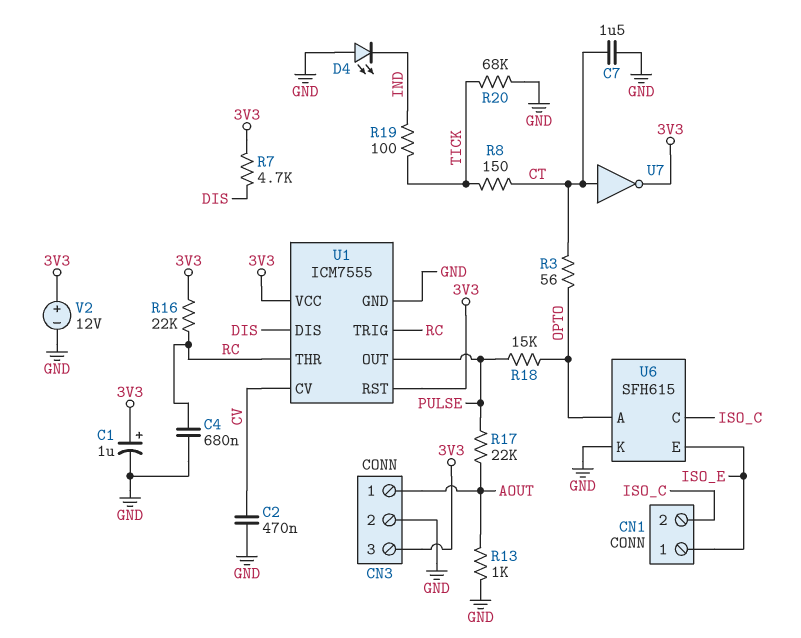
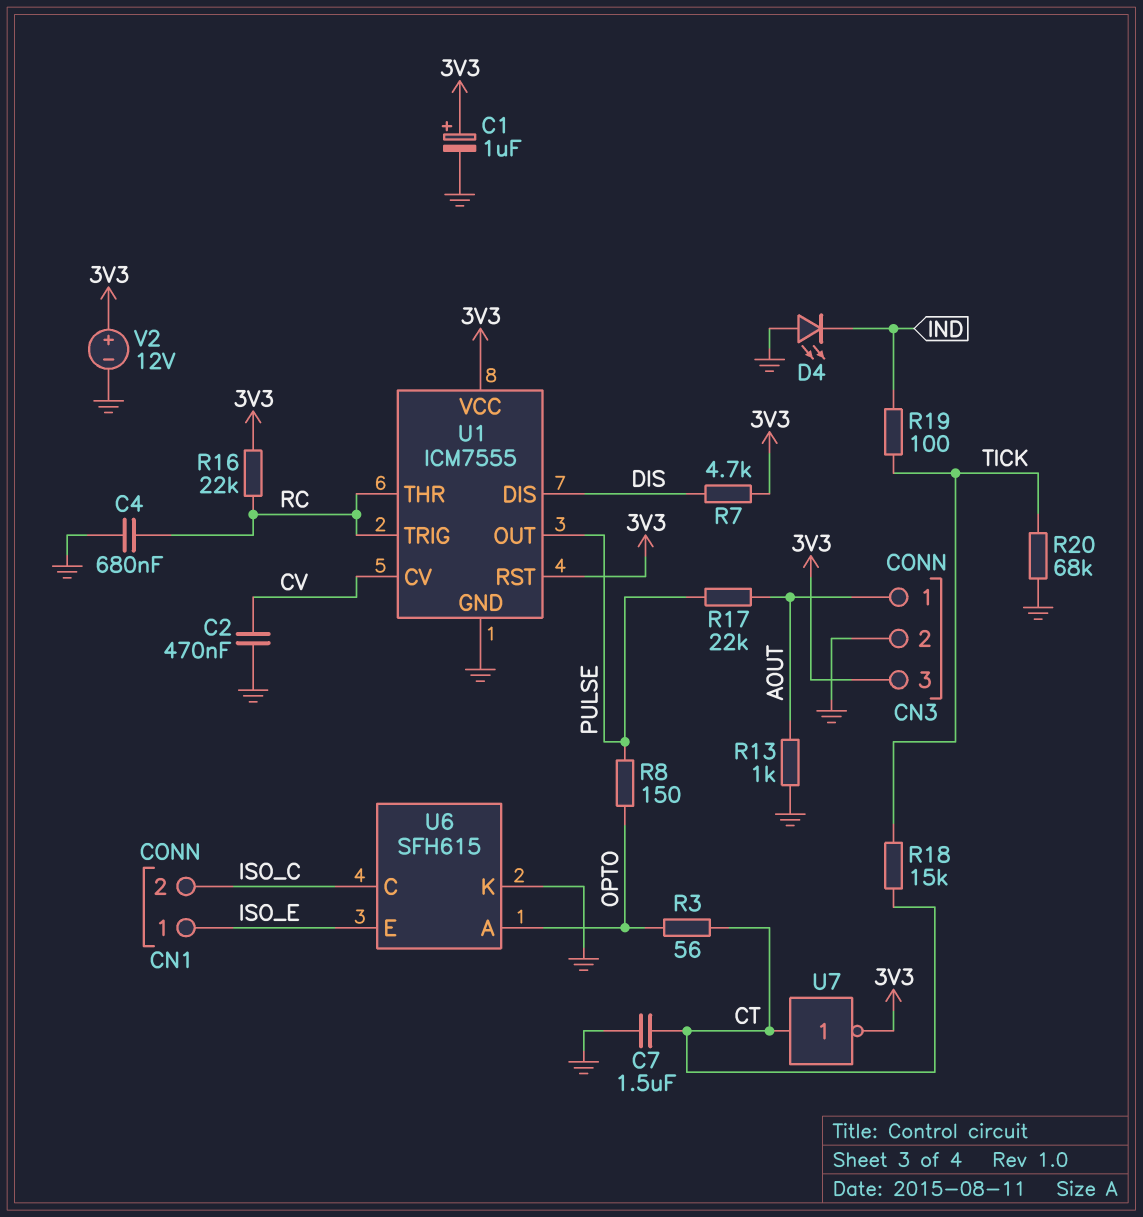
R8: 150 (CT, TICK) -> 150 (OPTO, PULSE)
R18: 15k (OPTO, PULSE) -> 15k (CT, TICK)

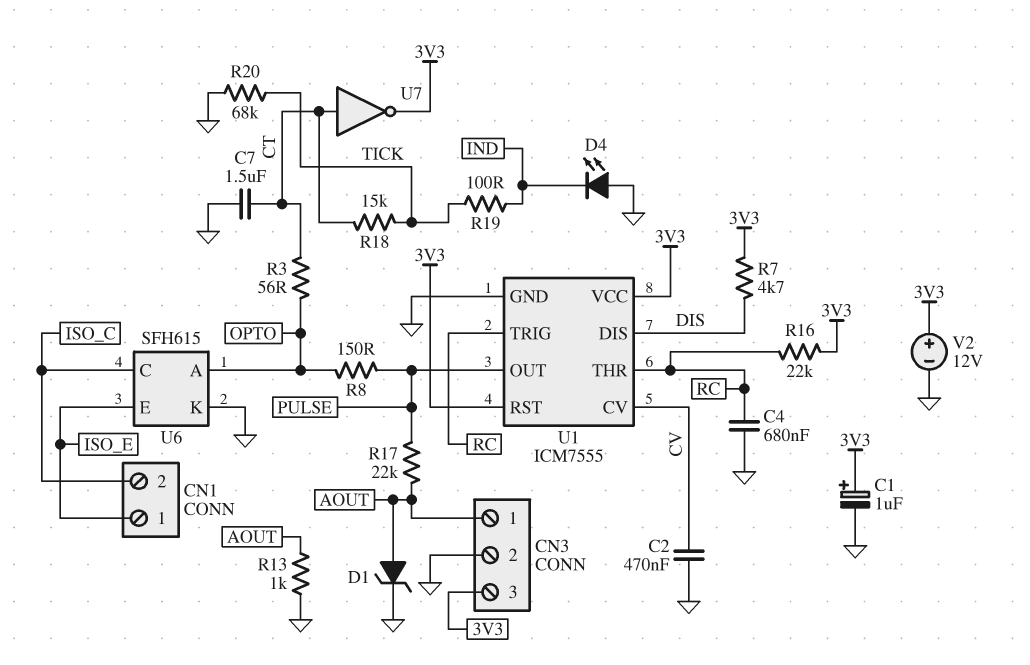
D1: none -> zener (A AOUT, K GND)

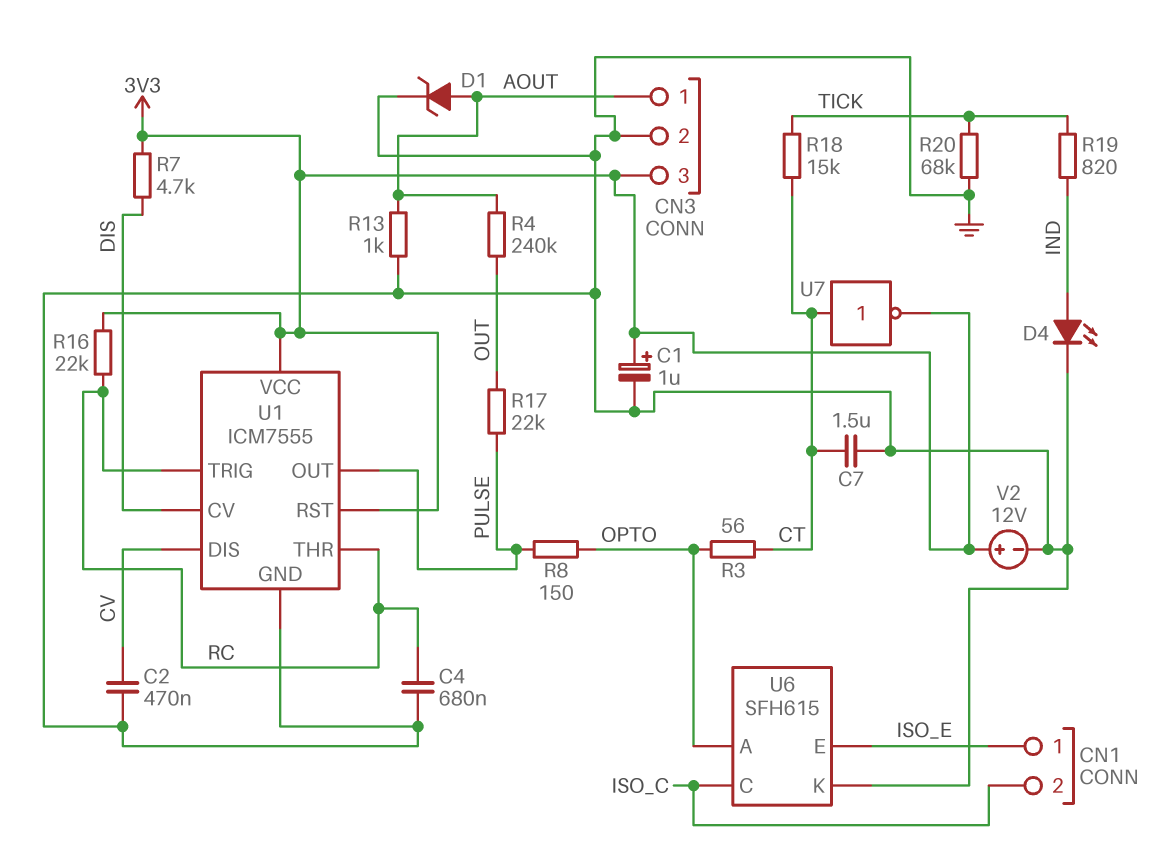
D4: LED (A GND, K IND) -> LED (A IND, K GND)
R4: none -> 240k (AOUT, OUT)
R17: 22k (AOUT, PULSE) -> 22k (OUT, PULSE)
R19: 100 (IND, TICK) -> 820 (IND, TICK)
U1 pin CV: CV -> DIS
U1 pin DIS: DIS -> CV

